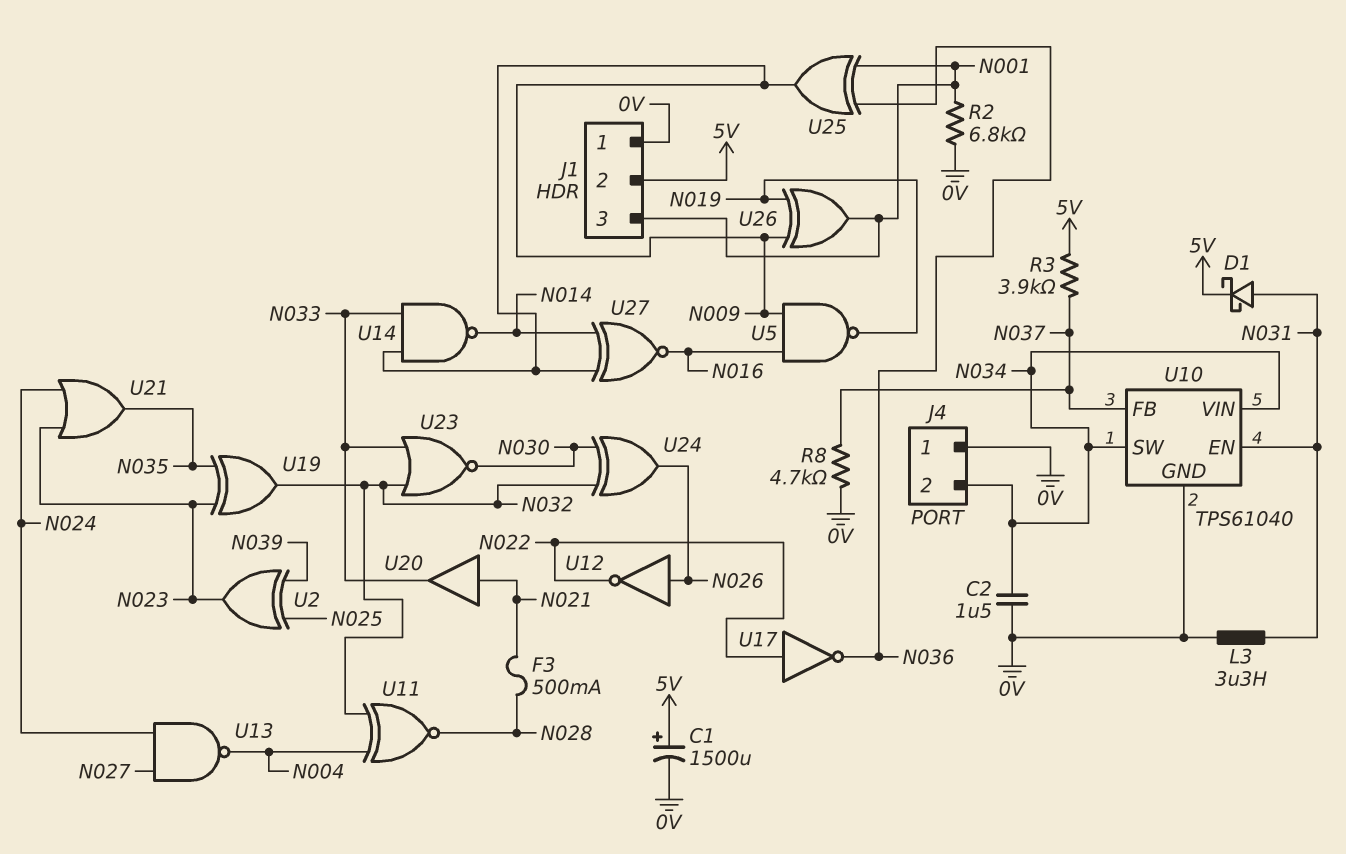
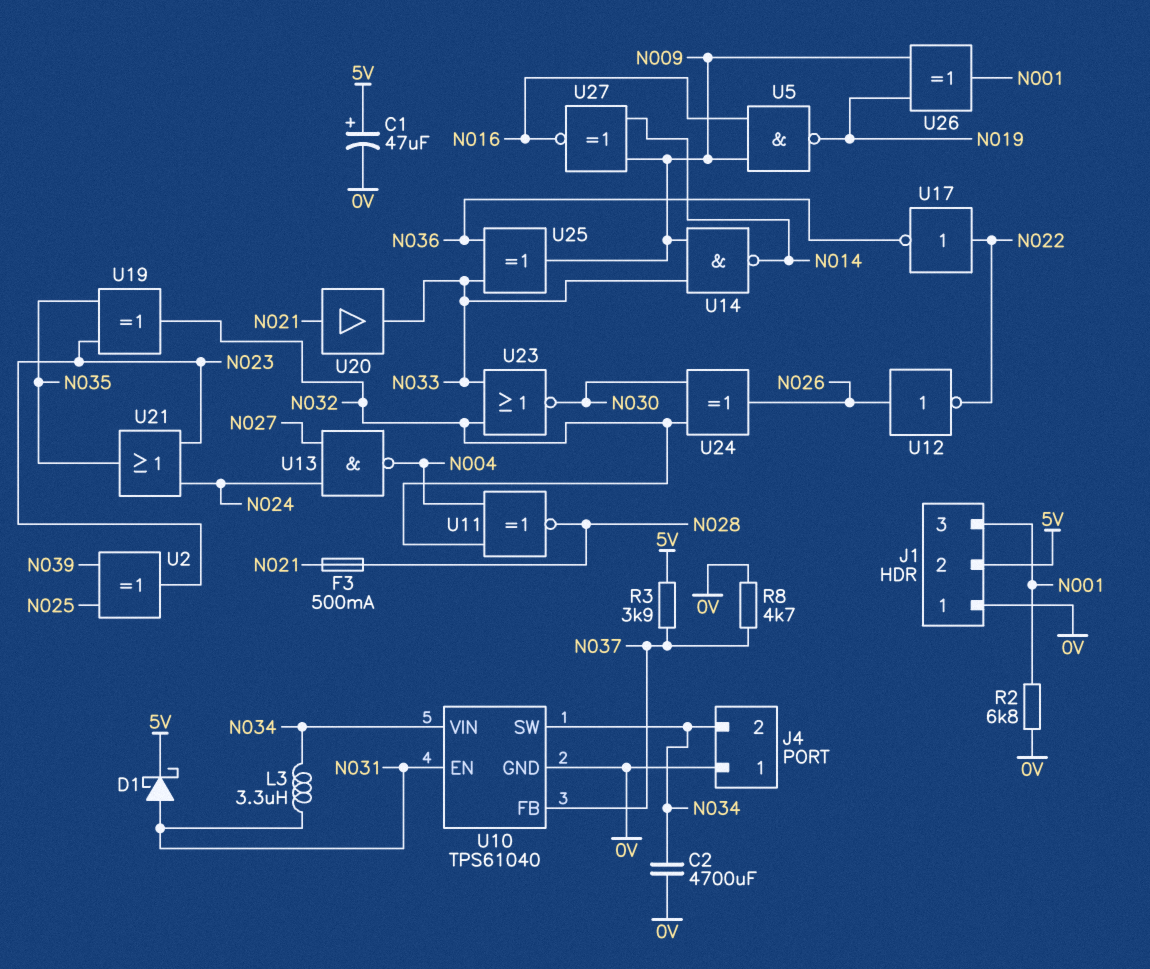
C1: 1500uF (plus 5V, minus 0V) -> 47uF (plus 5V, minus 0V)
C2: 1.5uF (0V, N034) -> 4700uF (0V, N034)
L3: 3.3uH (0V, N031) -> 3.3uH (N031, N034)
U25: XOR (in N001, in N036, out N009) -> XOR (in N033, in N036, out N009)

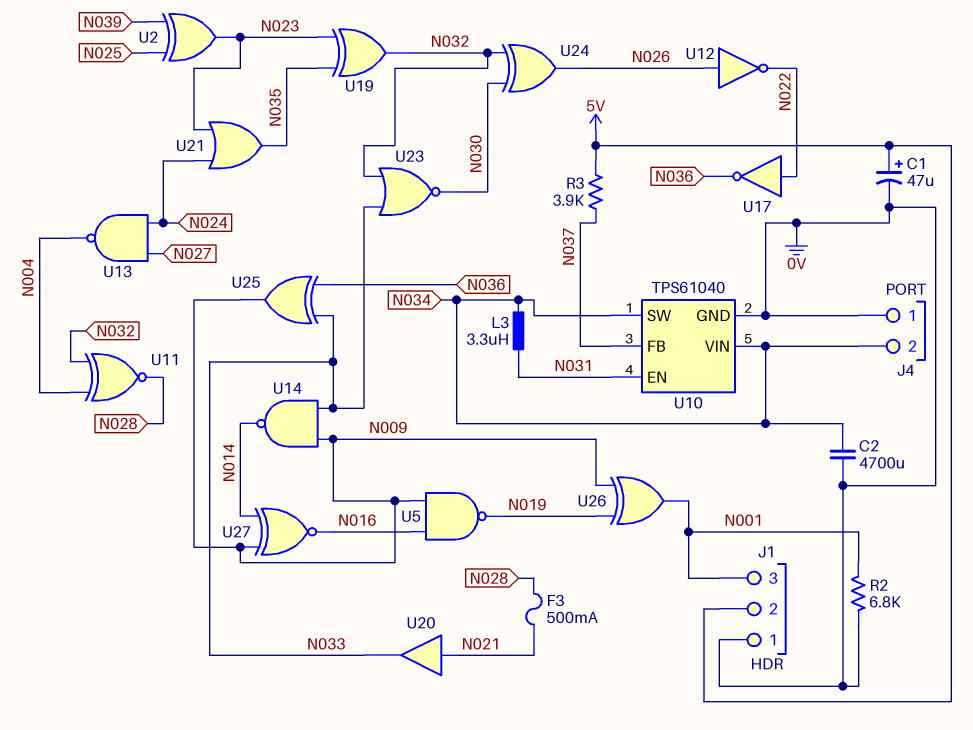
D1: schottky (A N031, K 5V) -> none
R8: 4.7k (0V, N037) -> none

